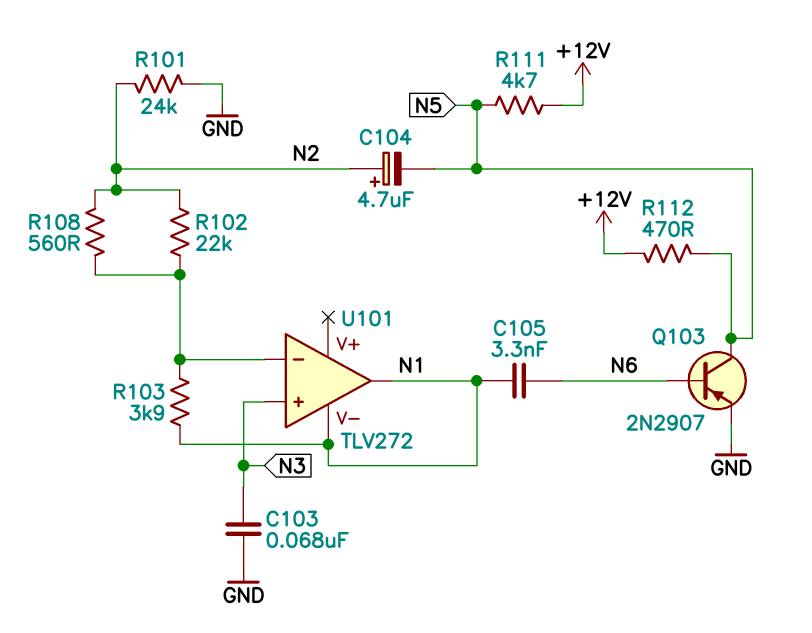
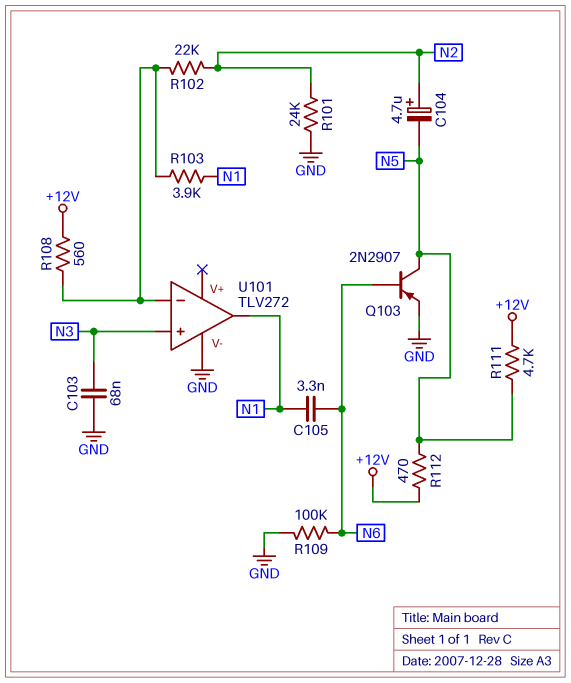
R108: 560 (N2, U101/in-) -> 560 (+12V, U101/in-)
R109: none -> 100k (GND, N6)
U101 pin V-: N1 -> GND

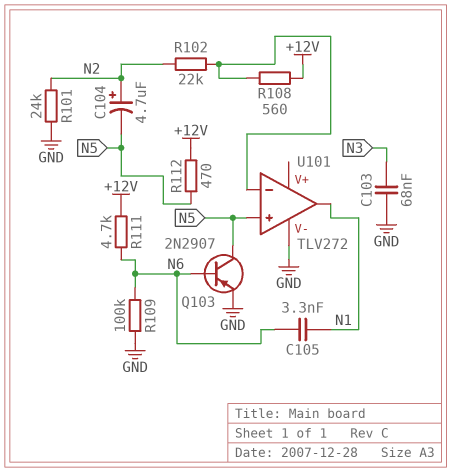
R103: 3.9k (N1, U101/in-) -> none
R111: 4.7k (+12V, N5) -> 4.7k (+12V, N6)
U101 pin in+: N3 -> N5

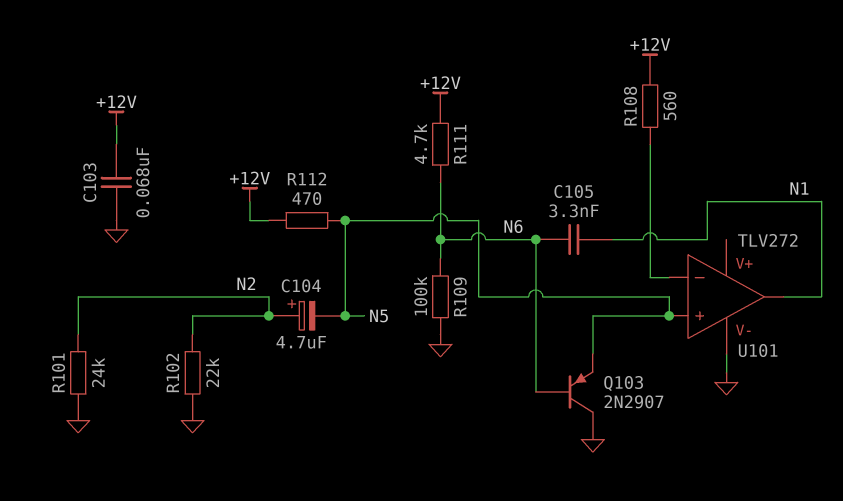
C103: 68nF (GND, N3) -> 68nF (+12V, GND)
Q103: PNP 2N2907 (B N6, C N5, E GND) -> PNP 2N2907 (B N6, C GND, E N5)
R102: 22k (N2, U101/in-) -> 22k (GND, N2)

